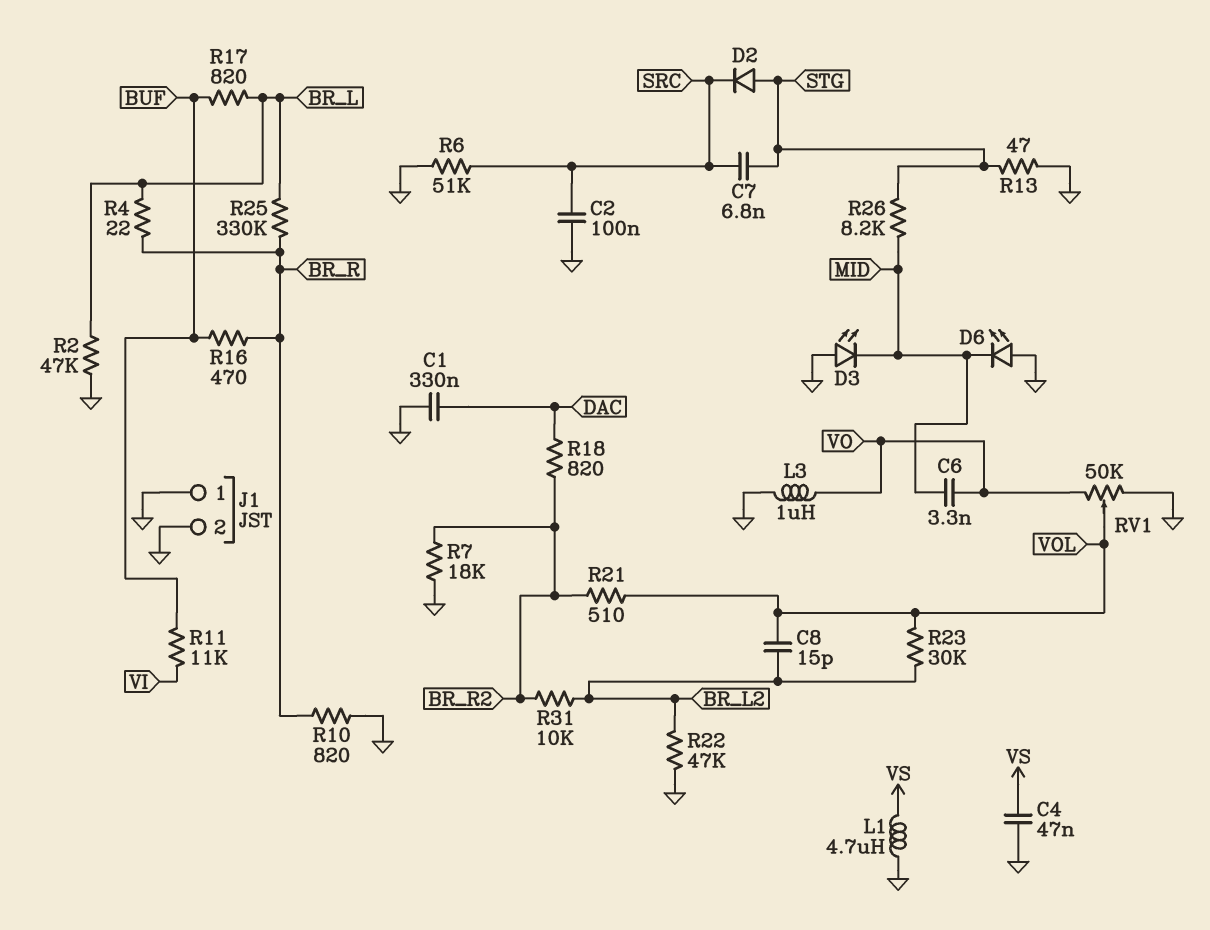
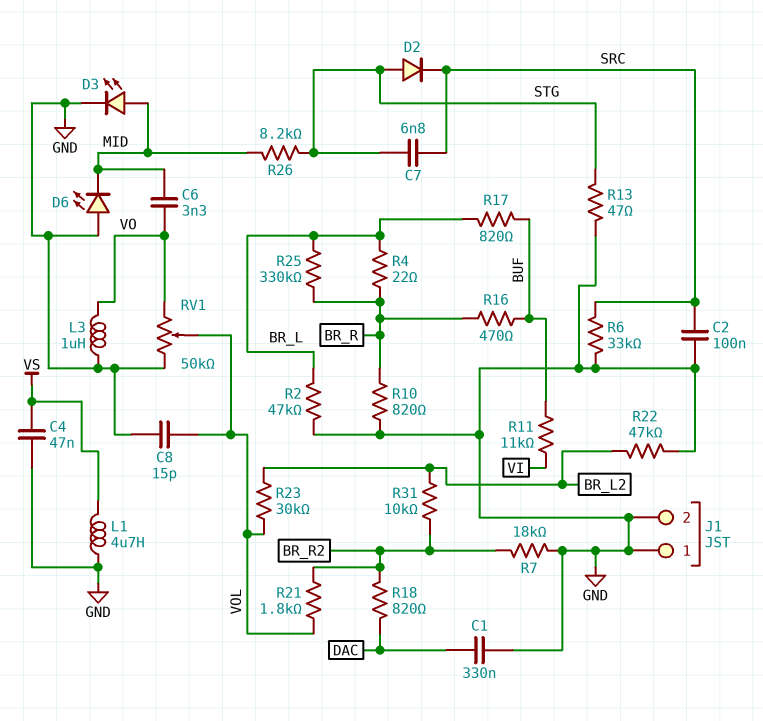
C8: 15pF (BR_L2, VOL) -> 15pF (GND, VOL)
D3: LED (A GND, K MID) -> LED (A MID, K GND)
R6: 51k (GND, SRC) -> 33k (GND, SRC)
R21: 510 (BR_R2, VOL) -> 1.8k (BR_R2, VOL)

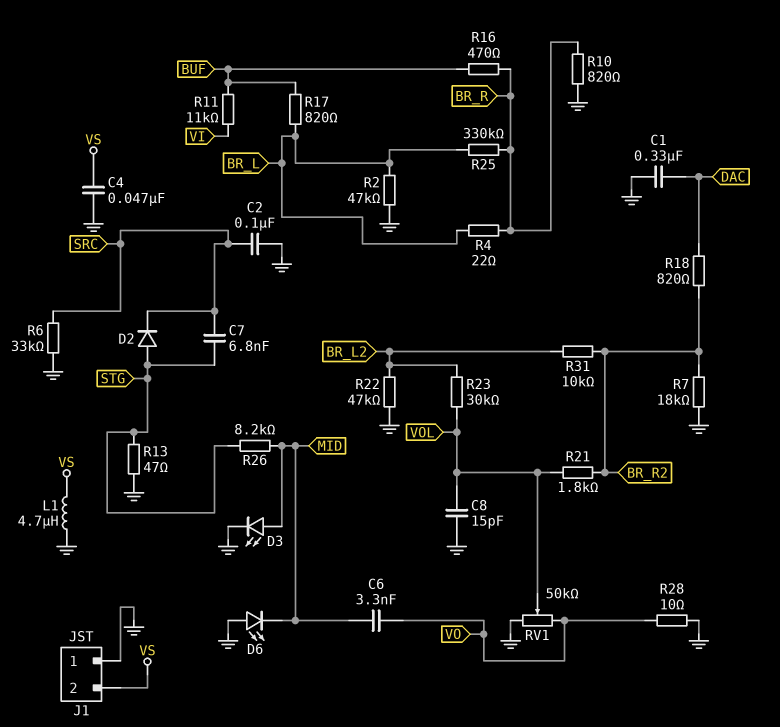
J1 pin 2: GND -> VS
L3: 1uH (GND, VO) -> none
R28: none -> 10 (GND, VO)

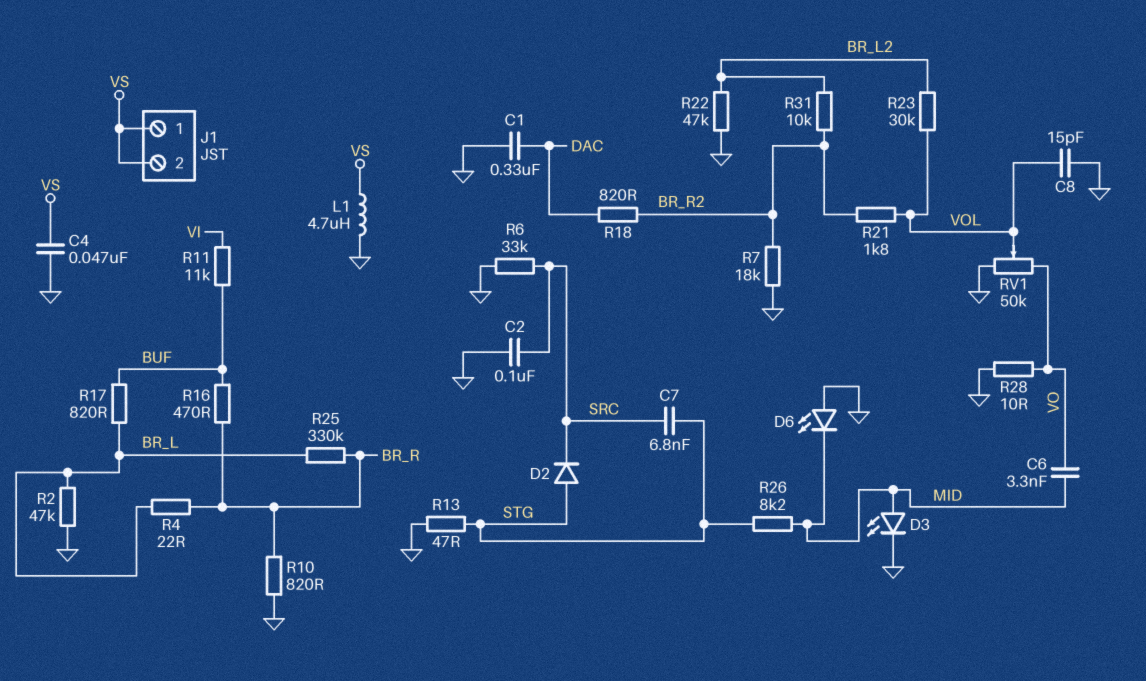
J1 pin 1: GND -> VS

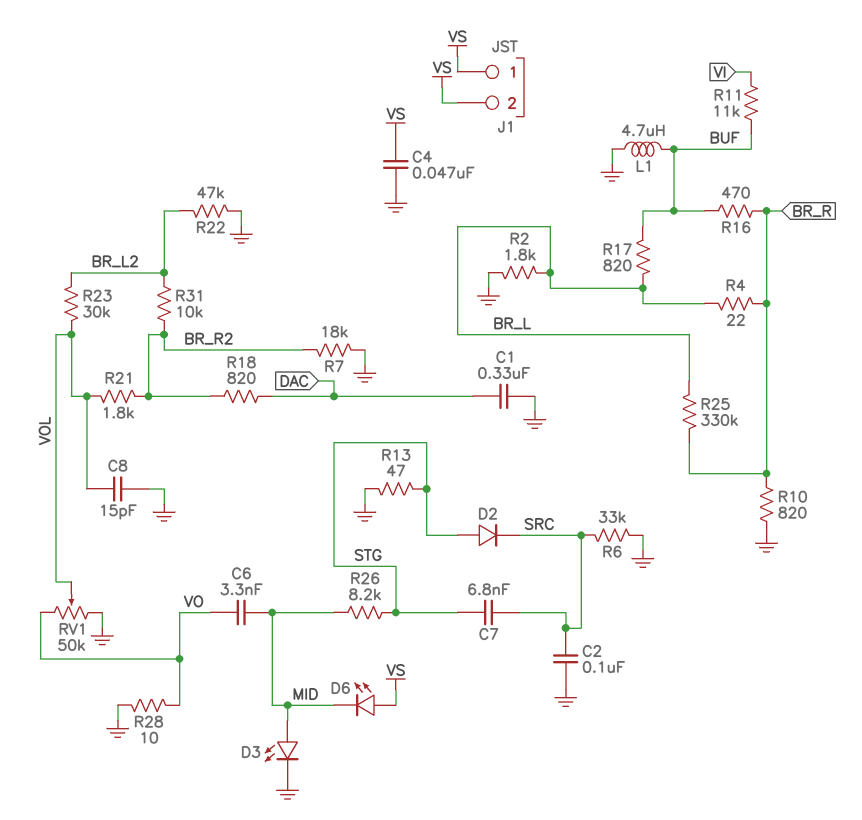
D6: LED (A GND, K MID) -> LED (A VS, K MID)
L1: 4.7uH (GND, VS) -> 4.7uH (BUF, GND)
R2: 47k (BR_L, GND) -> 1.8k (BR_L, GND)

